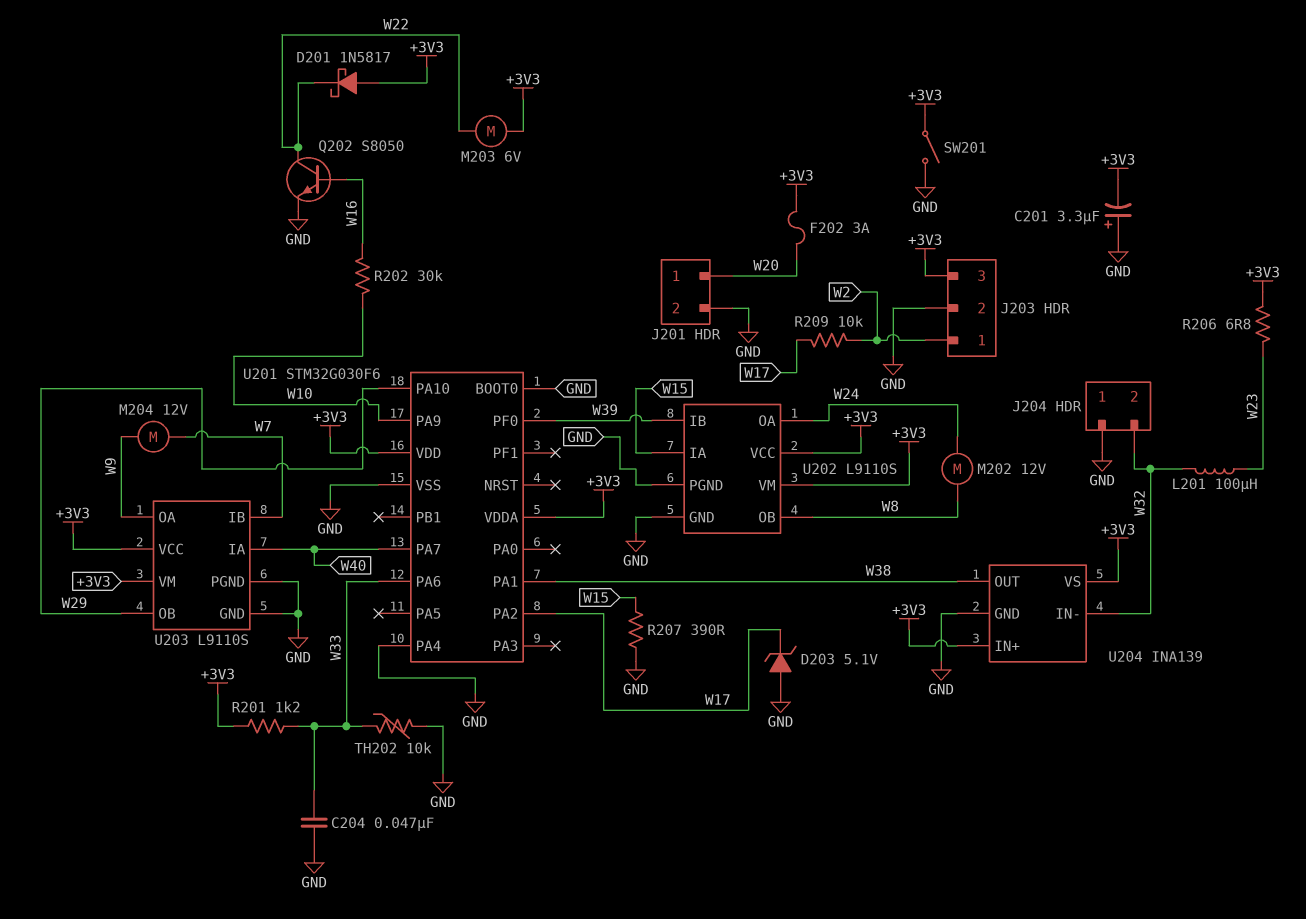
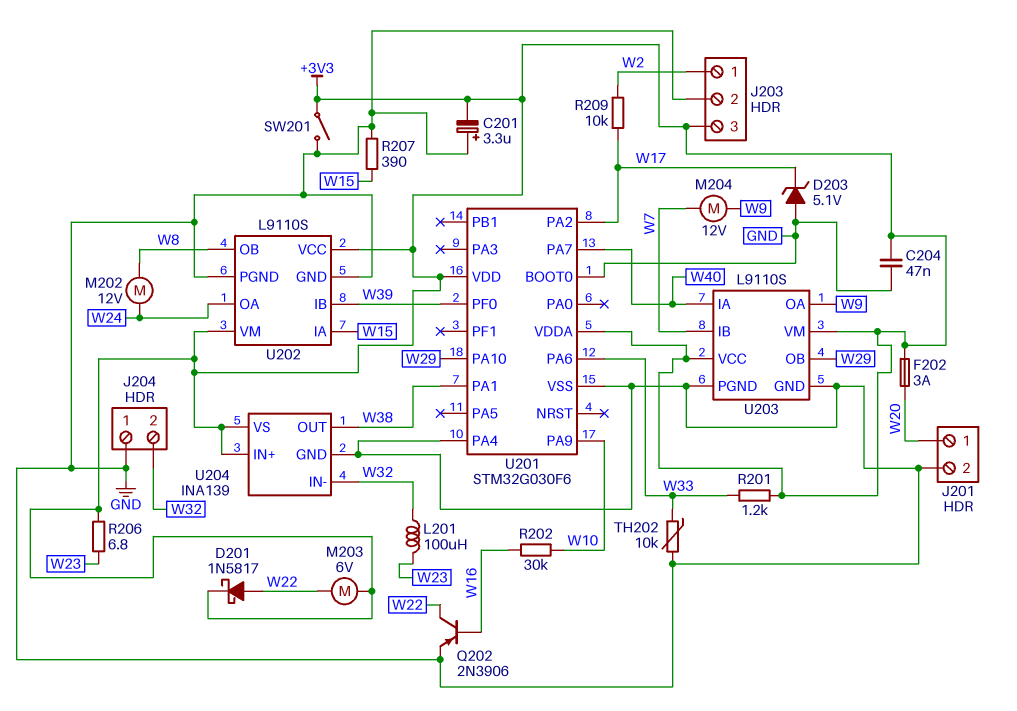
C204: 47nF (GND, W33) -> 47nF (+3V3, GND)
D201: schottky 1N5817 (A +3V3, K W22) -> schottky 1N5817 (A W22, K +3V3)
Q202: NPN S8050 (B W16, C W22, E GND) -> PNP 2N3906 (B W16, C W22, E GND)

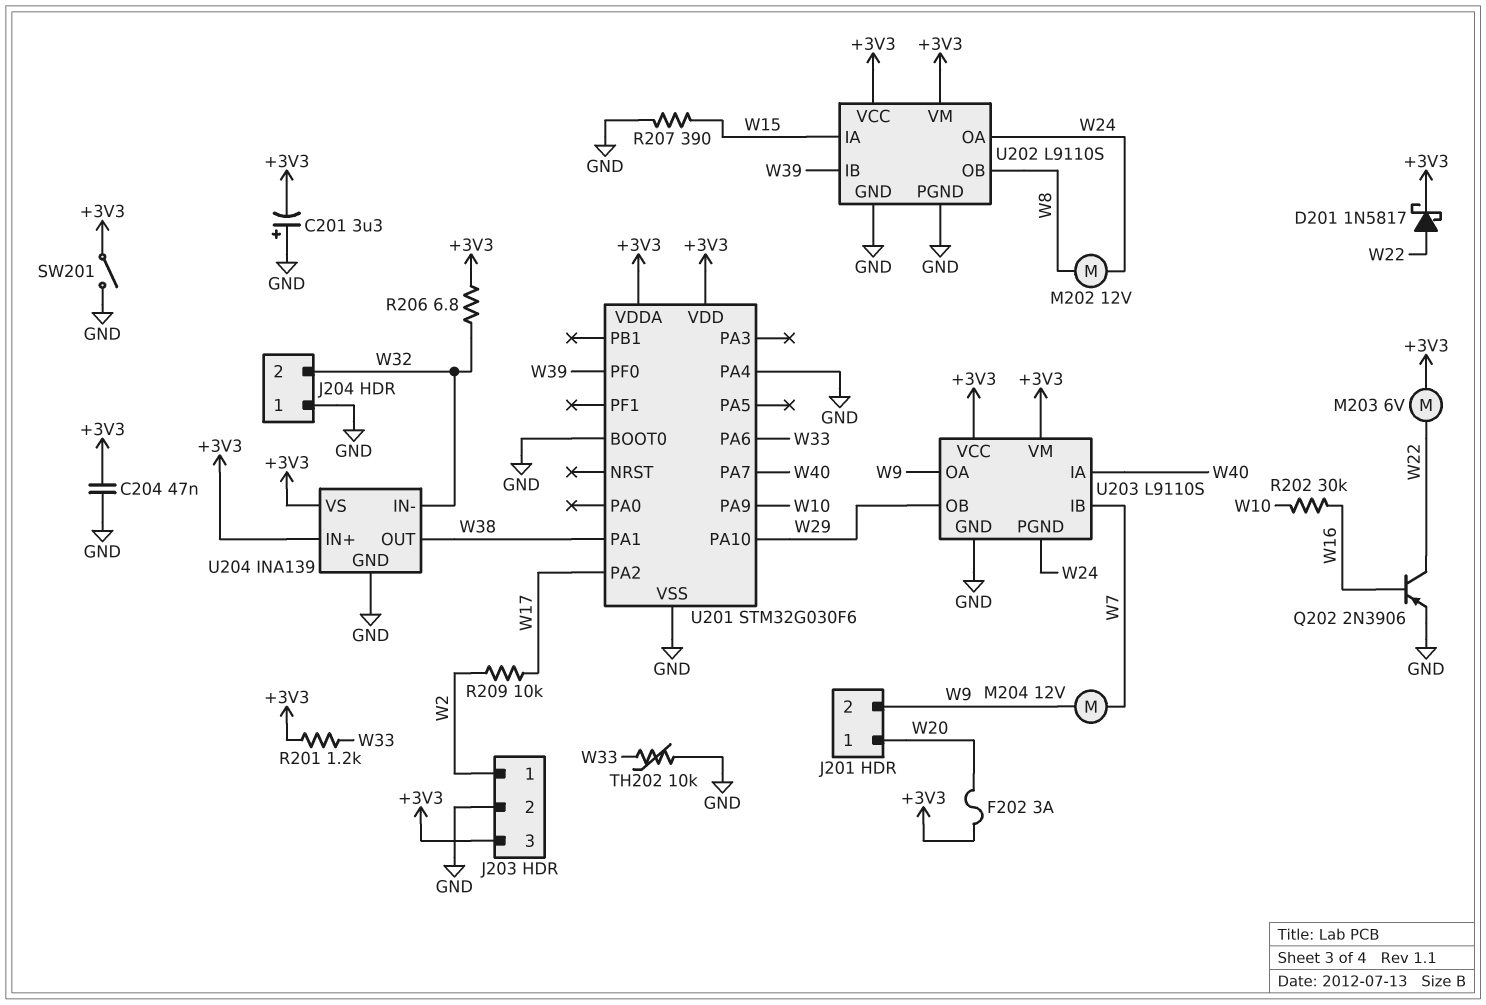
D203: zener 5.1V (A GND, K W17) -> none
J201 pin 2: GND -> W9
L201: 100uH (W23, W32) -> none
R206: 6.8 (+3V3, W23) -> 6.8 (+3V3, W32)
U203 pin PGND: GND -> W24

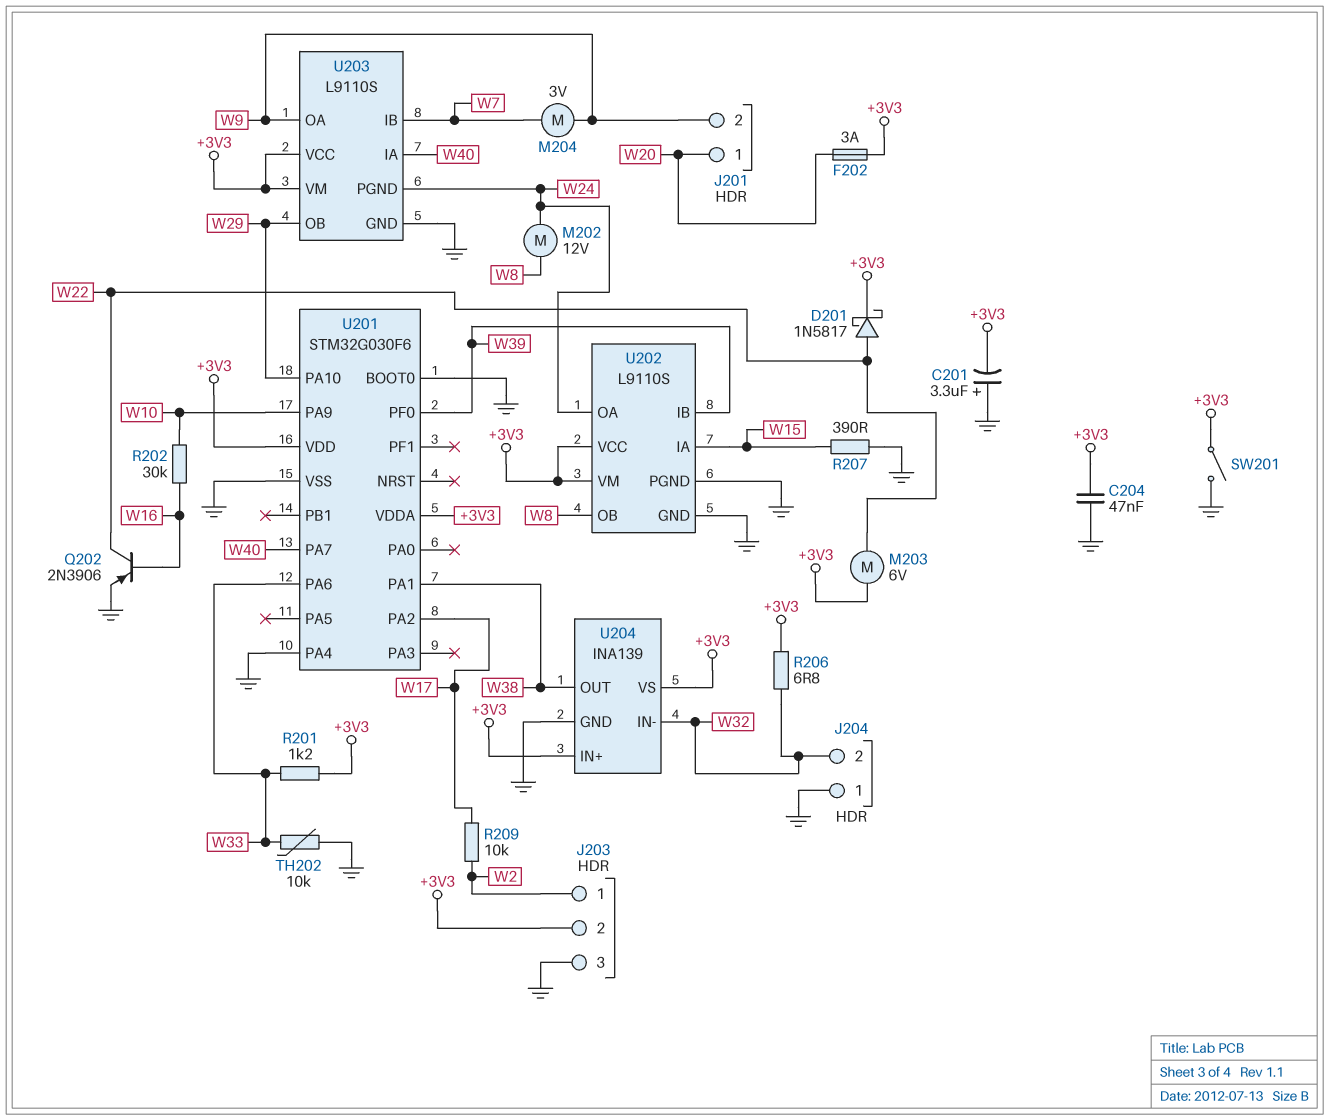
J203 pin 2: GND -> +3V3
J203 pin 3: +3V3 -> GND
M204: motor 12V (W7, W9) -> motor 3V (W7, W9)

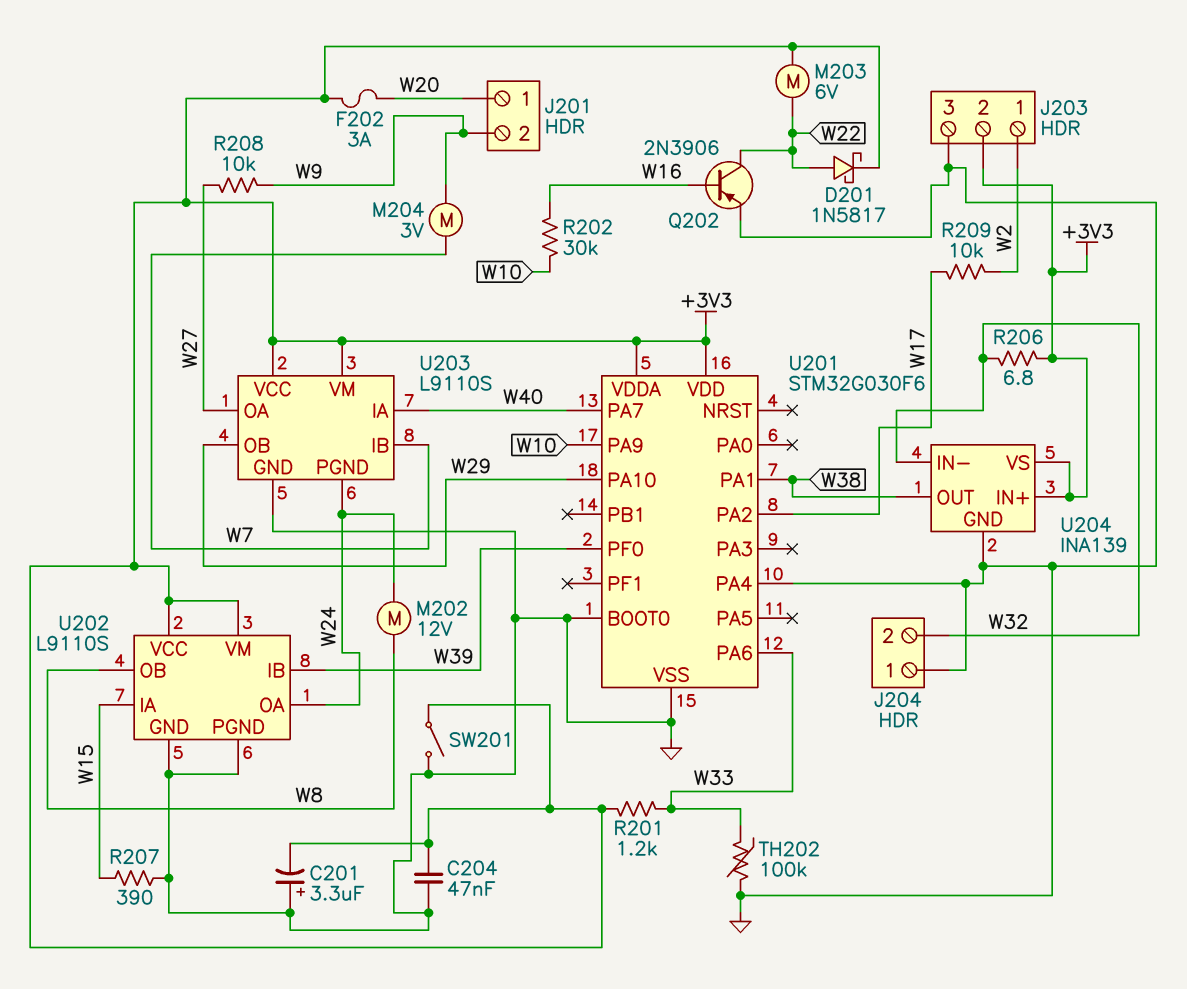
R208: none -> 10k (W9, W27)
TH202: 10k (GND, W33) -> 100k (GND, W33)
U203 pin OA: W9 -> W27

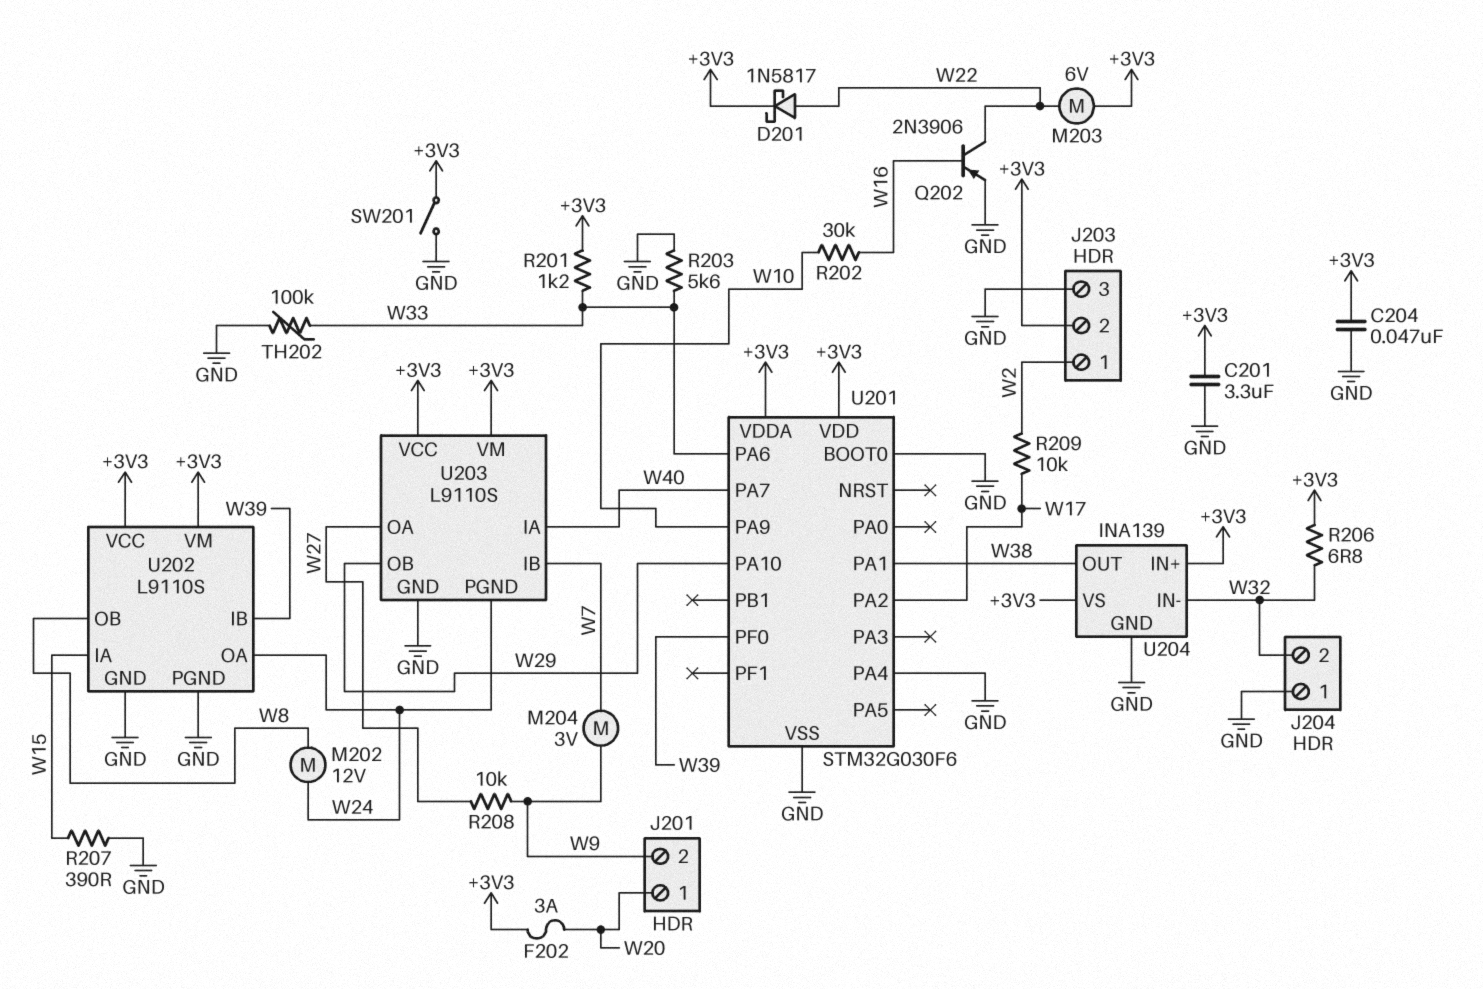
C201: 3.3uF (plus GND, minus +3V3) -> 3.3uF (+3V3, GND)
R203: none -> 5.6k (GND, W33)

